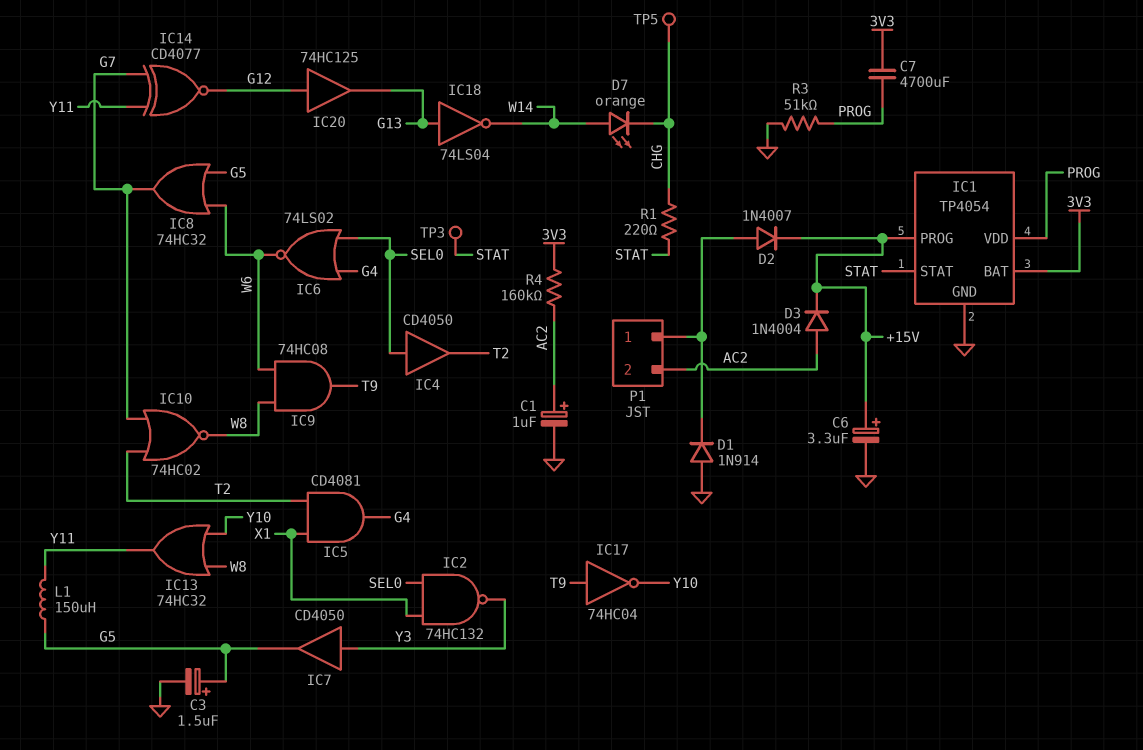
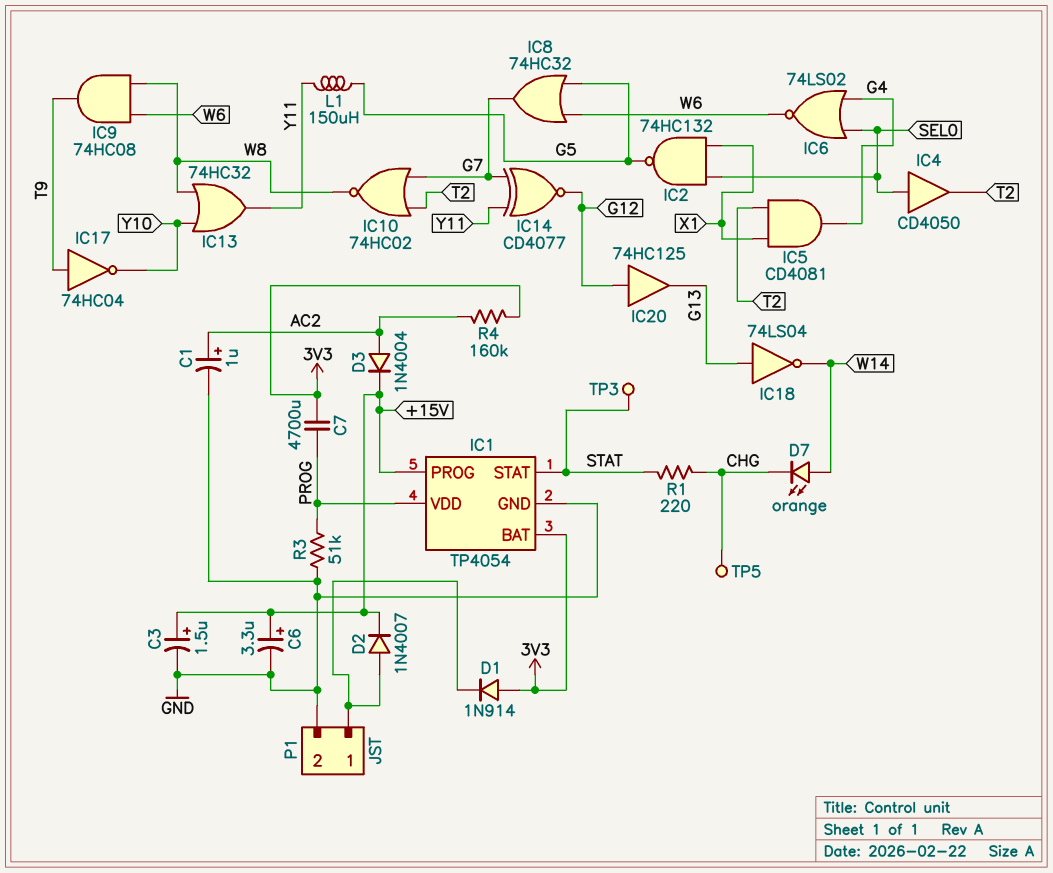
C3: 1.5uF (plus G5, minus GND) -> 1.5uF (plus +15V, minus GND)
D1: diode 1N914 (A GND, K P1/1) -> diode 1N914 (A 3V3, K P1/1)
IC2: NAND 74HC132 (in SEL0, in X1, out Y3) -> NAND 74HC132 (in SEL0, in X1, out G5)
IC7: buffer CD4050 (in Y3, out G5) -> none
P1 pin 2: AC2 -> GND

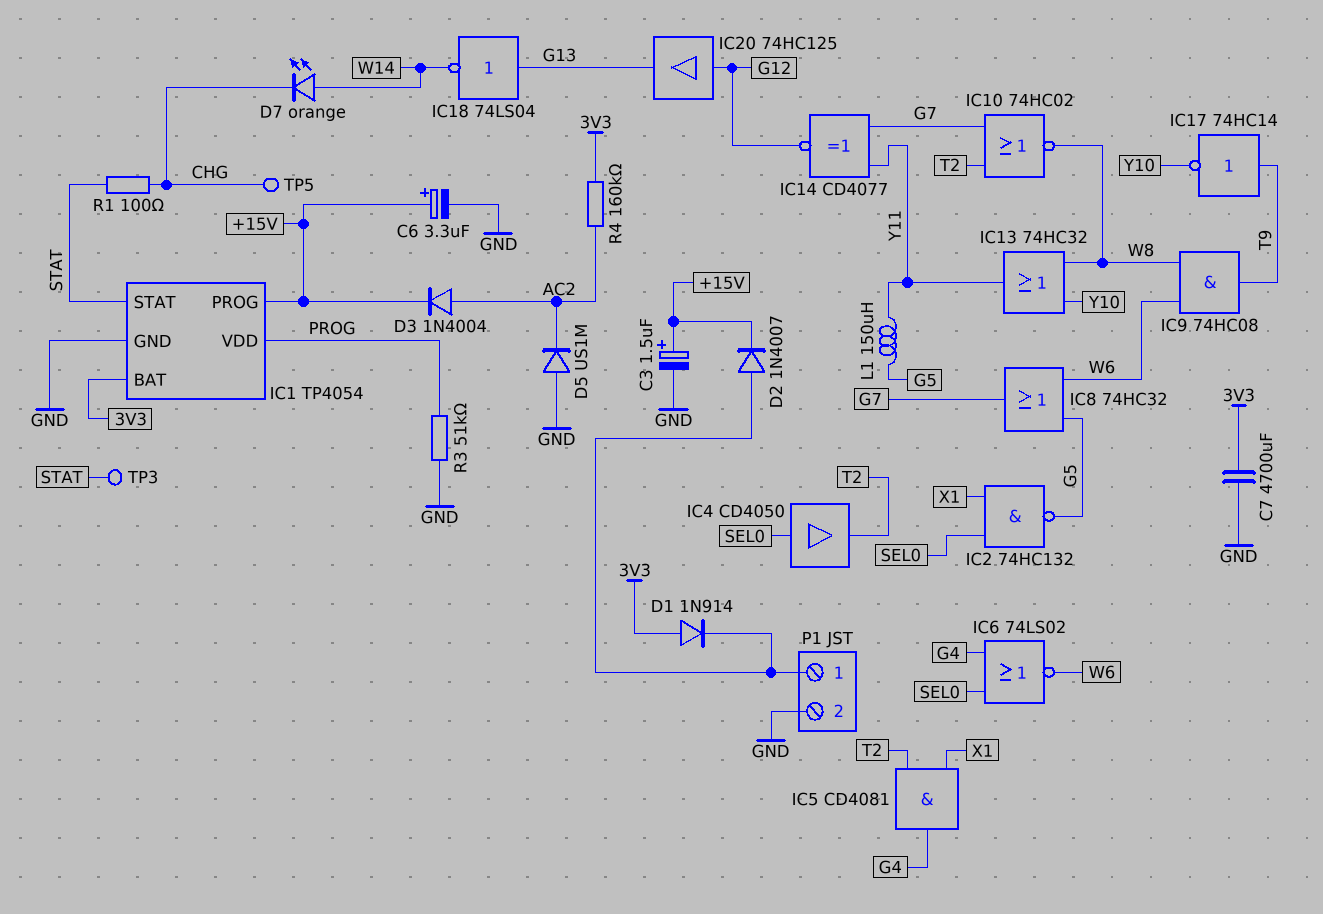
C1: 1uF (plus AC2, minus GND) -> none
C7: 4700uF (3V3, PROG) -> 4700uF (3V3, GND)
D5: none -> diode US1M (A GND, K AC2)
IC17: NOT 74HC04 (in T9, out Y10) -> NOT 74HC14 (in T9, out Y10)
R1: 220 (CHG, STAT) -> 100 (CHG, STAT)

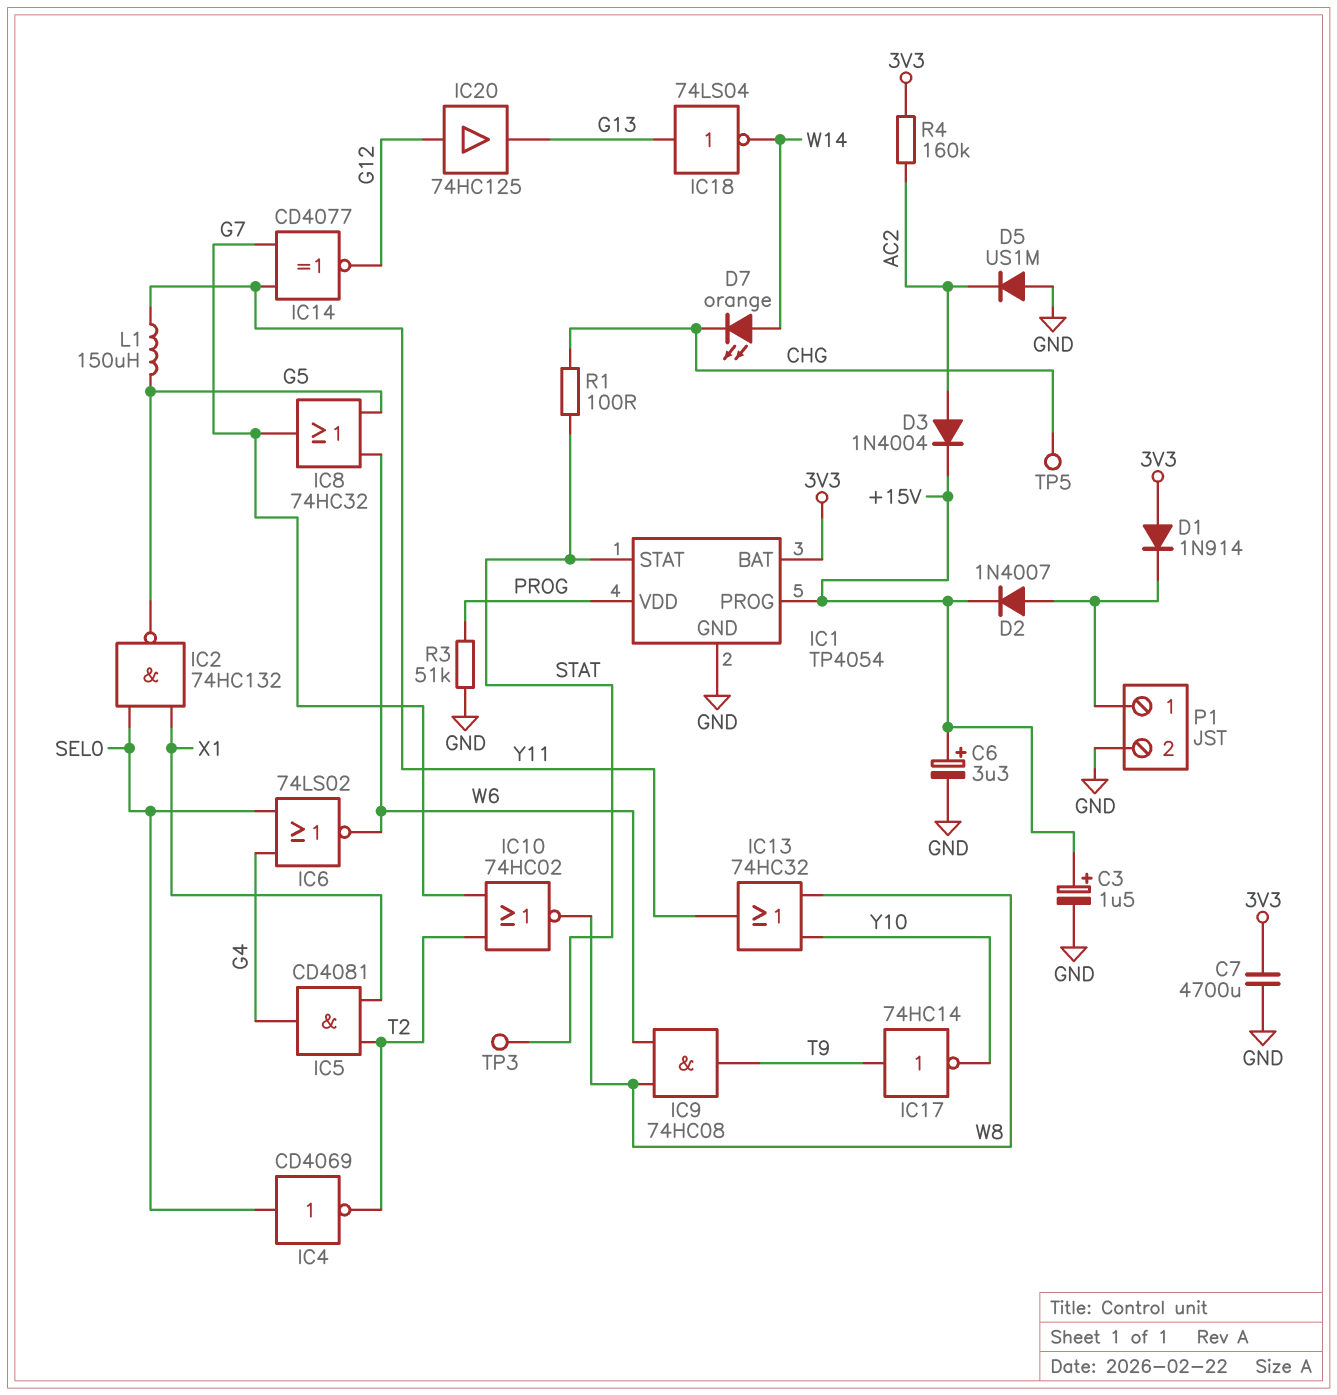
IC4: buffer CD4050 (in SEL0, out T2) -> NOT CD4069 (in SEL0, out T2)

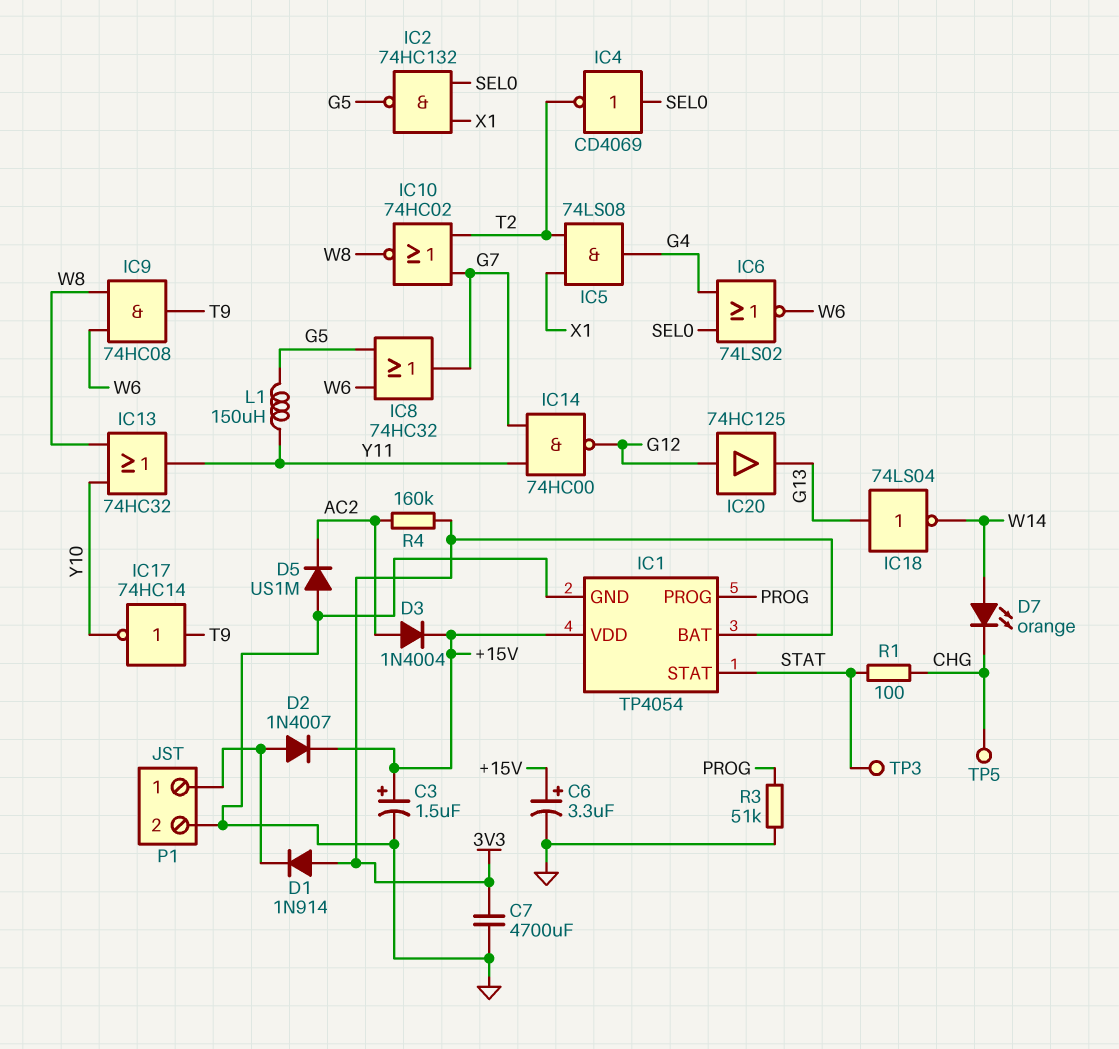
IC1 pin PROG: +15V -> PROG
IC1 pin VDD: PROG -> +15V
IC5: AND CD4081 (in T2, in X1, out G4) -> AND 74LS08 (in T2, in X1, out G4)
IC14: XNOR CD4077 (in G7, in Y11, out G12) -> NAND 74HC00 (in G7, in Y11, out G12)

